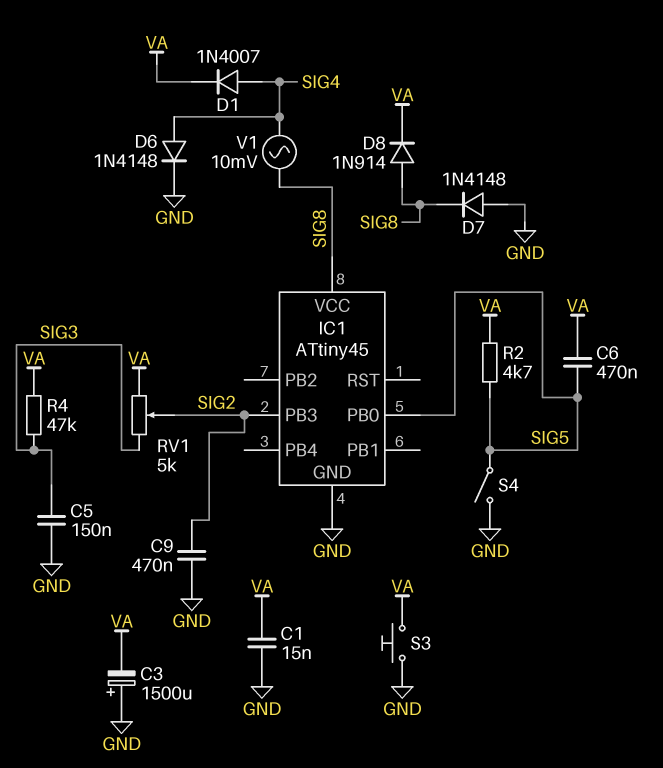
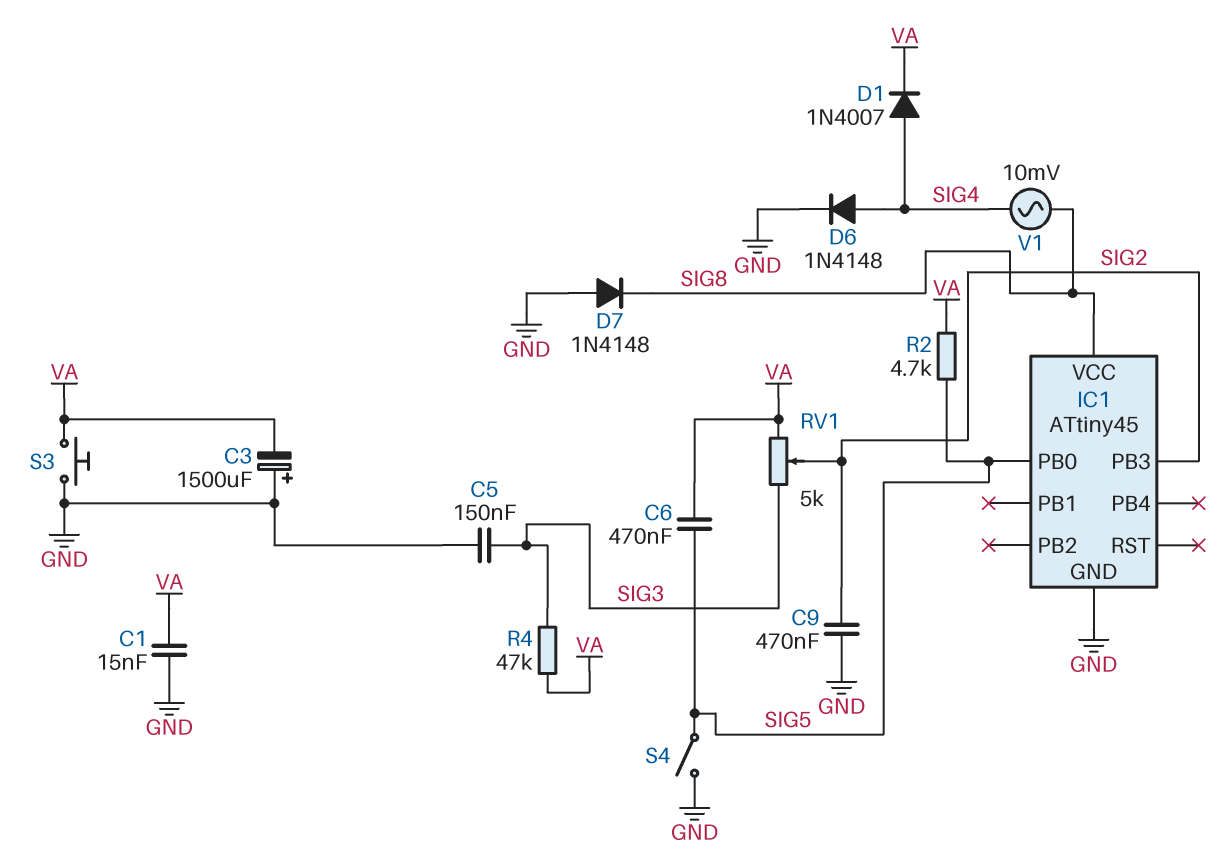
D8: diode 1N914 (A SIG8, K VA) -> none

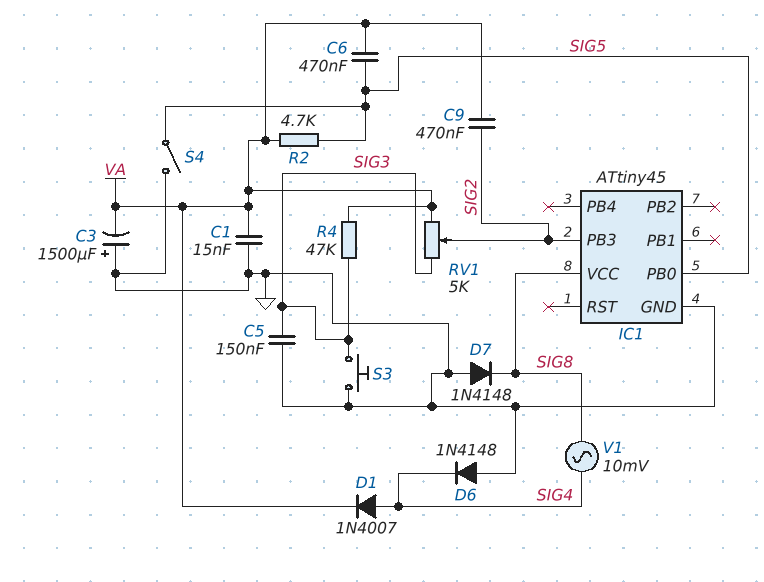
C9: 470nF (GND, SIG2) -> 470nF (SIG2, VA)
D6: diode 1N4148 (A SIG4, K GND) -> diode 1N4148 (A GND, K SIG4)
S3: button (GND, VA) -> button (GND, SIG3)

